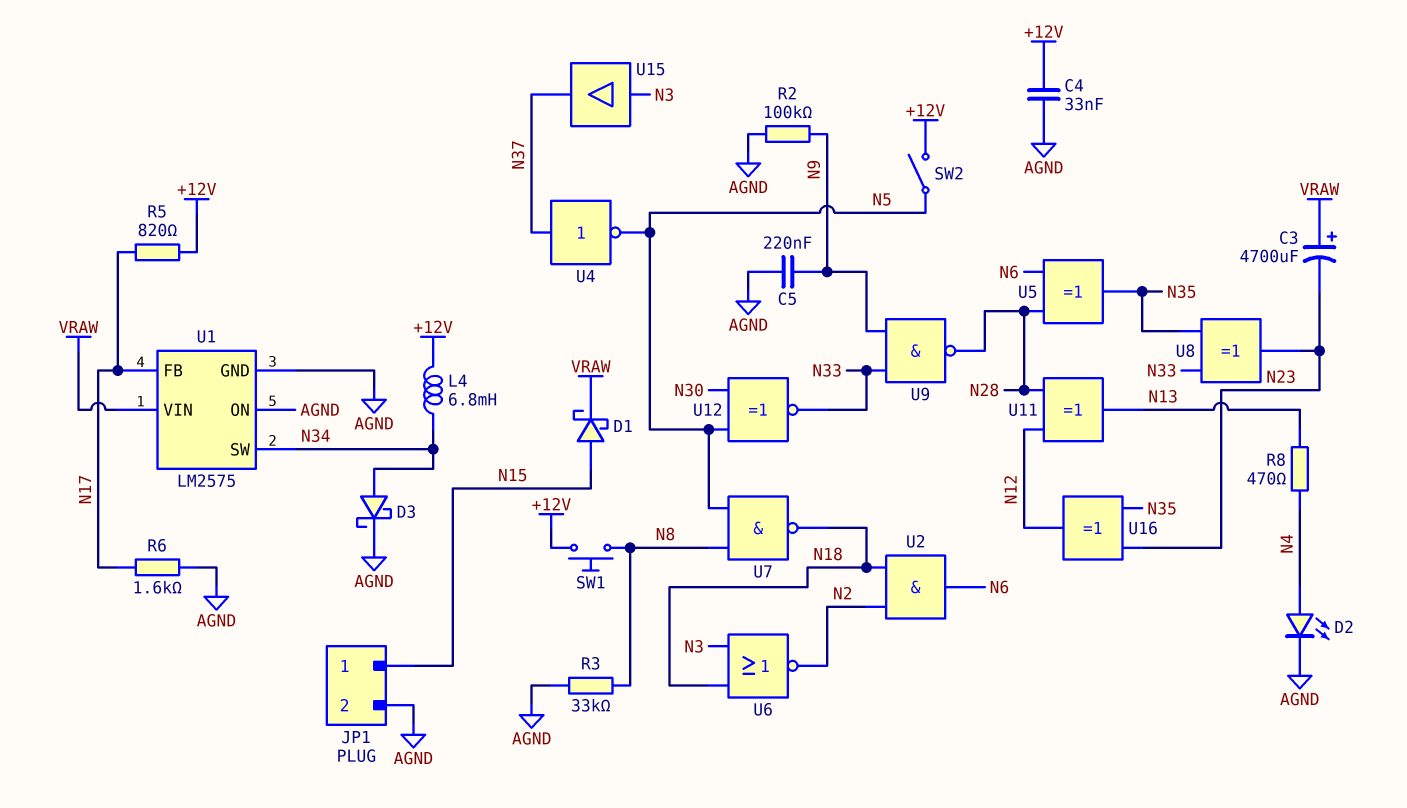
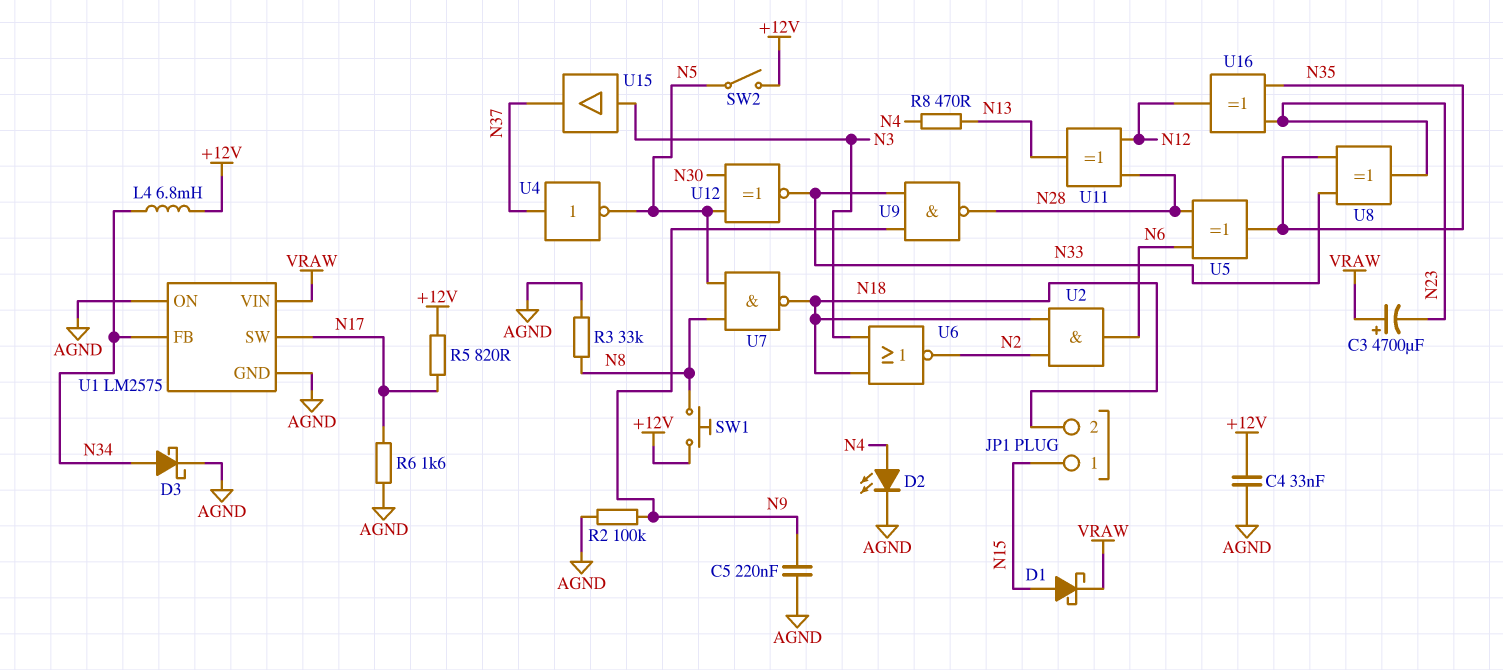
JP1 pin 2: AGND -> N18
U1 pin FB: N17 -> N34
U1 pin SW: N34 -> N17

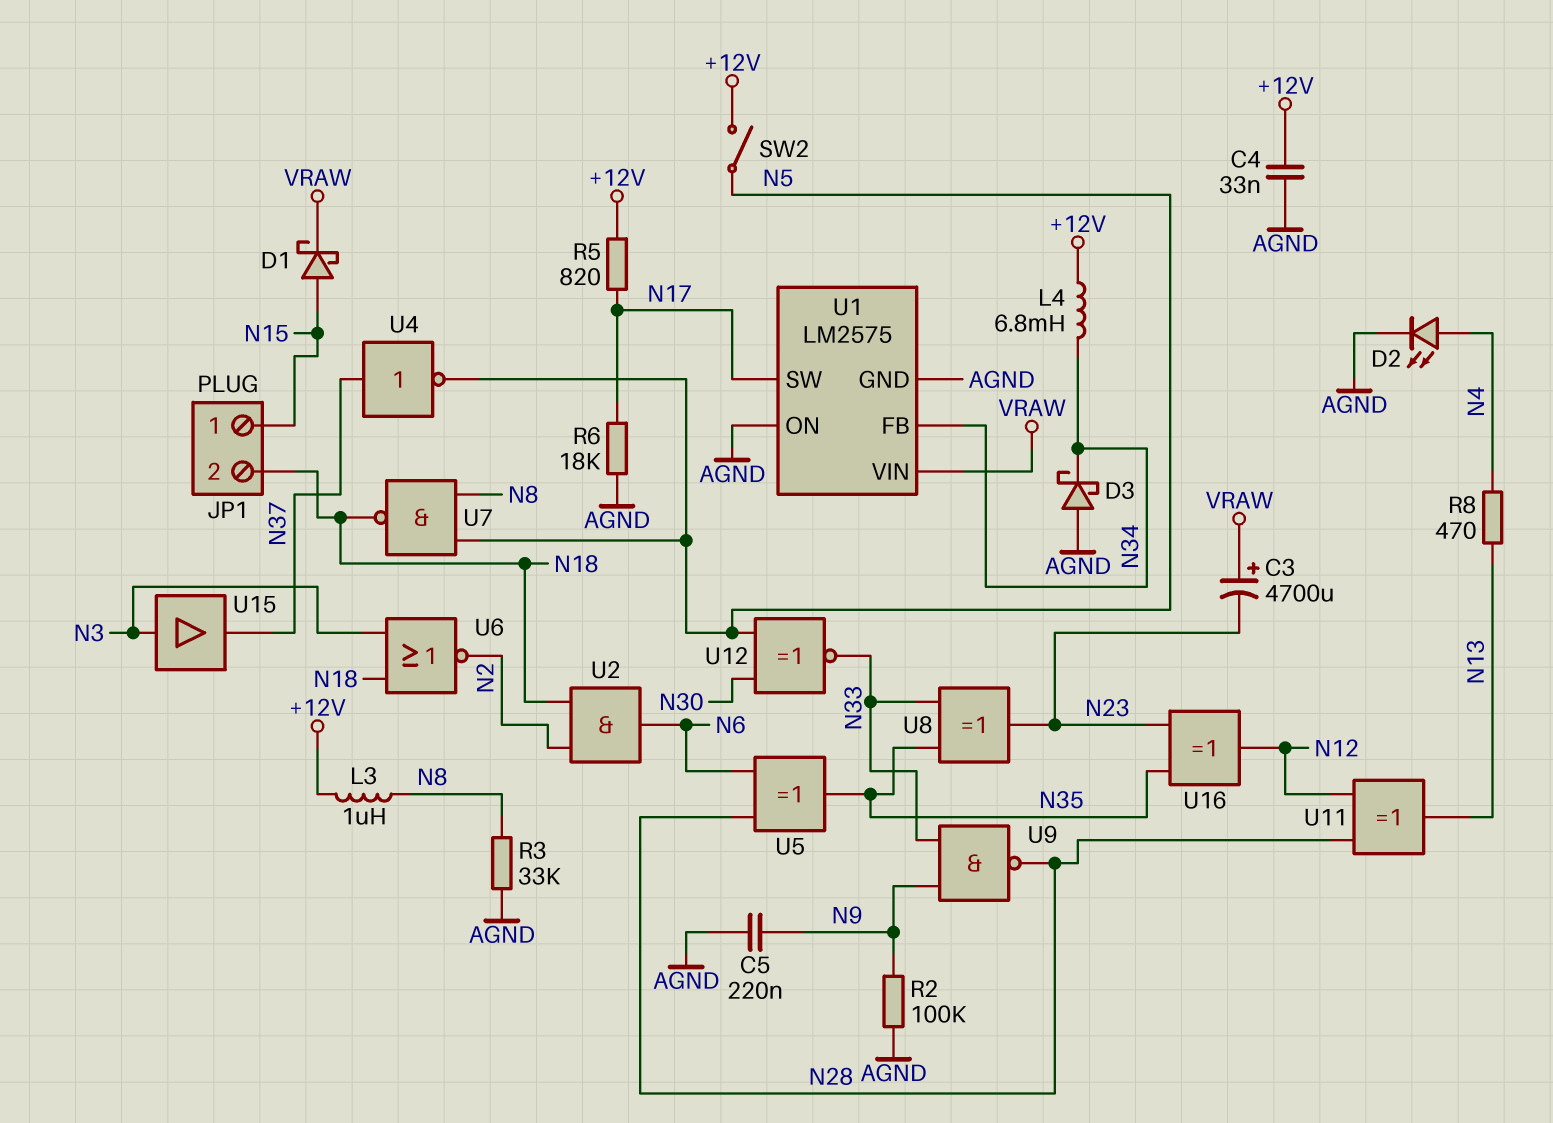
D3: schottky (A N34, K AGND) -> schottky (A AGND, K N34)
L3: none -> 1uH (+12V, N8)
R6: 1.6k (AGND, N17) -> 18k (AGND, N17)
SW1: button (+12V, N8) -> none

